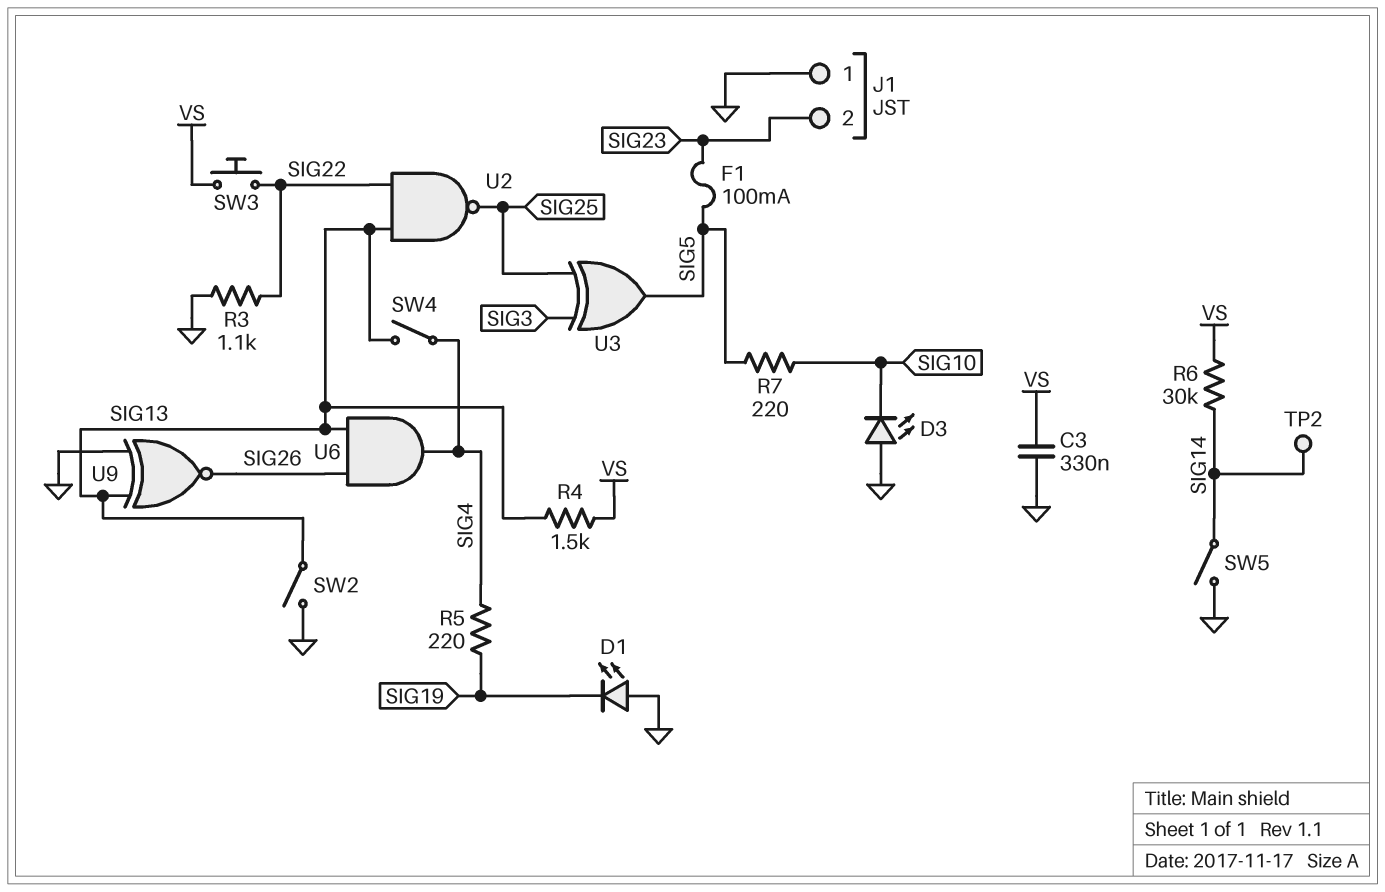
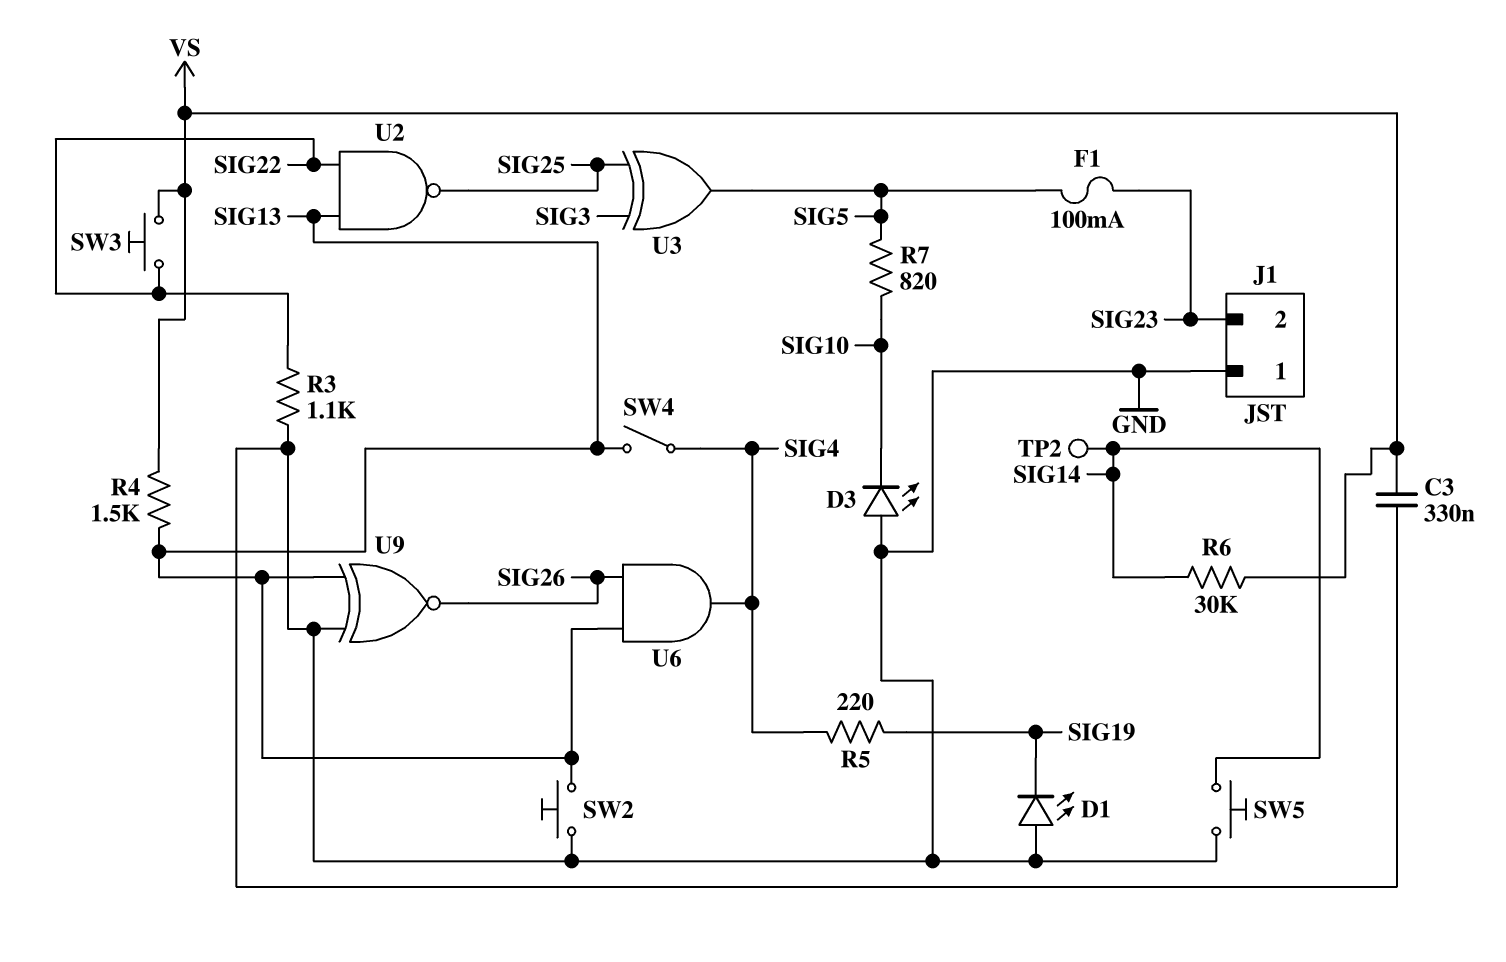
R7: 220 (SIG5, SIG10) -> 820 (SIG5, SIG10)
SW2: switch (GND, SIG13) -> button (GND, SIG13)
SW5: switch (GND, SIG14) -> button (GND, SIG14)

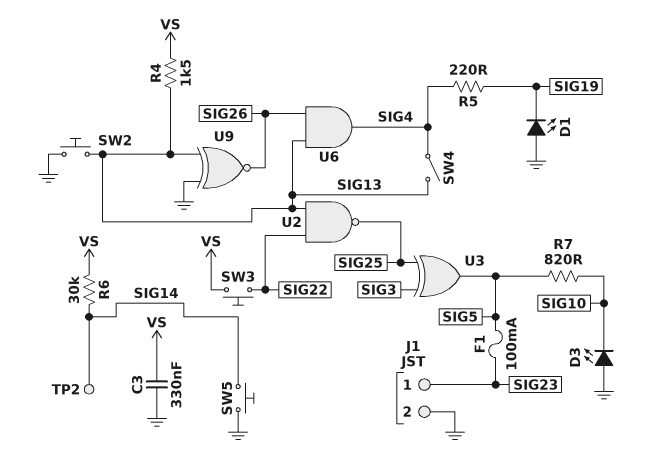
J1 pin 1: GND -> SIG23
J1 pin 2: SIG23 -> GND
R3: 1.1k (GND, SIG22) -> none

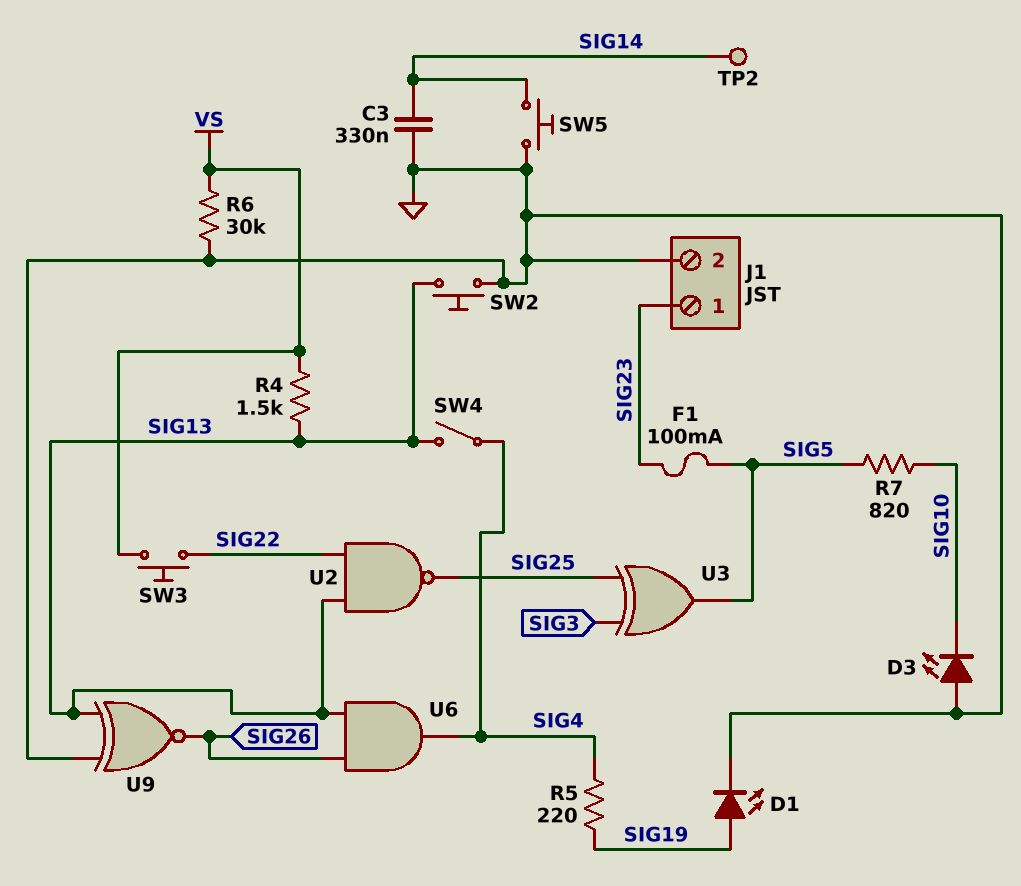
C3: 330nF (GND, VS) -> 330nF (GND, SIG14)
D1: LED (A GND, K SIG19) -> LED (A SIG19, K GND)
R6: 30k (SIG14, VS) -> 30k (GND, VS)

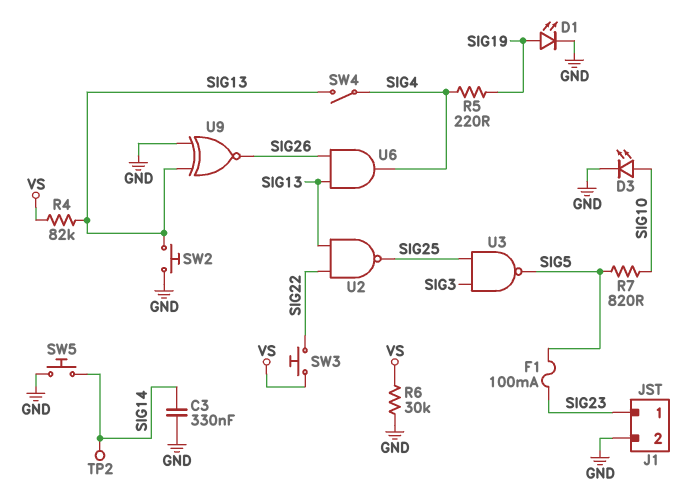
D3: LED (A GND, K SIG10) -> LED (A SIG10, K GND)
R4: 1.5k (SIG13, VS) -> 82k (SIG13, VS)
U3: XOR (in SIG3, in SIG25, out SIG5) -> NAND (in SIG3, in SIG25, out SIG5)

